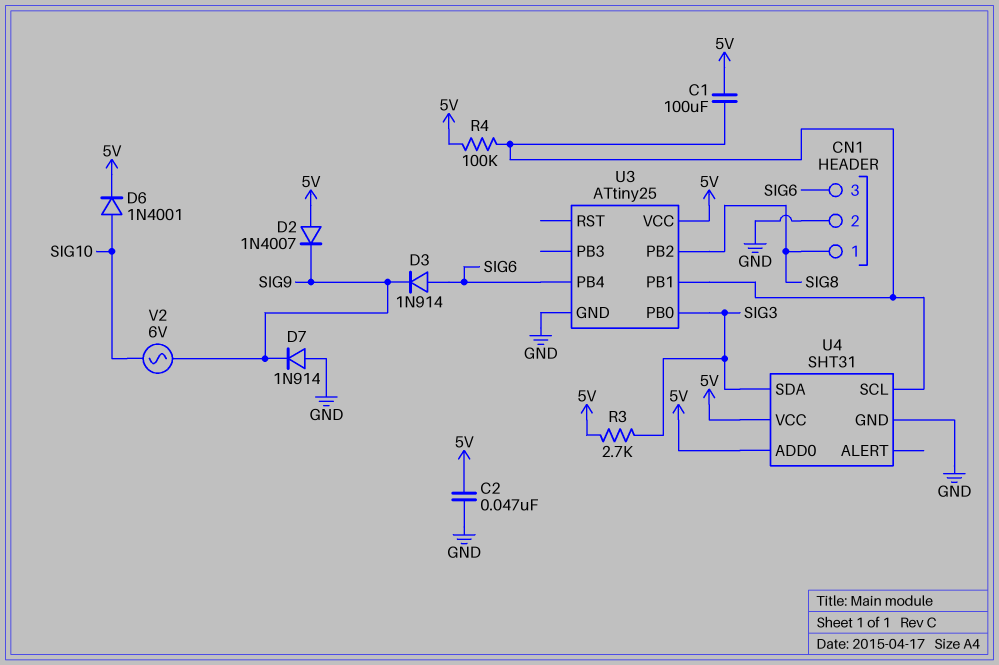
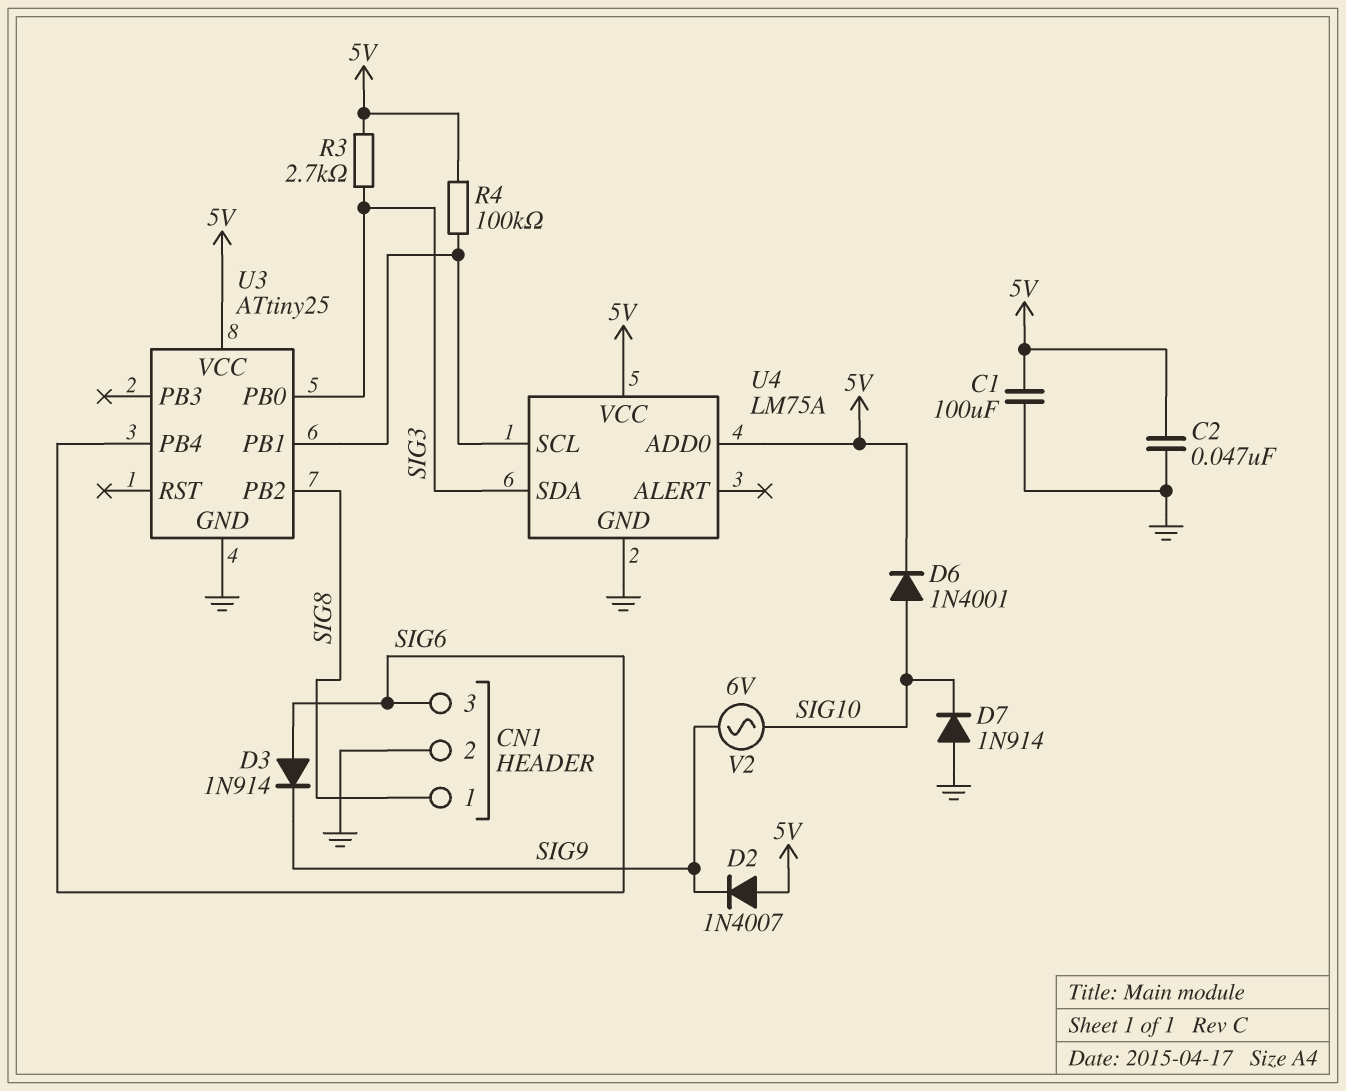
C1: 100uF (5V, U3/PB1) -> 100uF (5V, GND)
D7: diode 1N914 (A GND, K SIG9) -> diode 1N914 (A GND, K SIG10)
U4: SHT31 -> LM75A

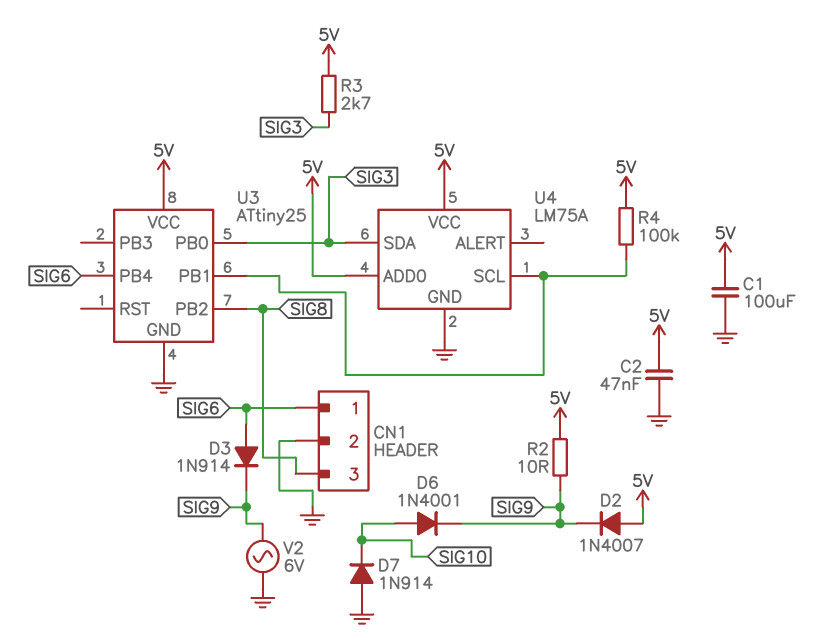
CN1 pin 1: SIG8 -> SIG6
CN1 pin 3: SIG6 -> SIG8
D6: diode 1N4001 (A SIG10, K 5V) -> diode 1N4001 (A SIG10, K SIG9)
R2: none -> 10 (5V, SIG9)
V2: AC 6V (SIG9, SIG10) -> AC 6V (GND, SIG9)

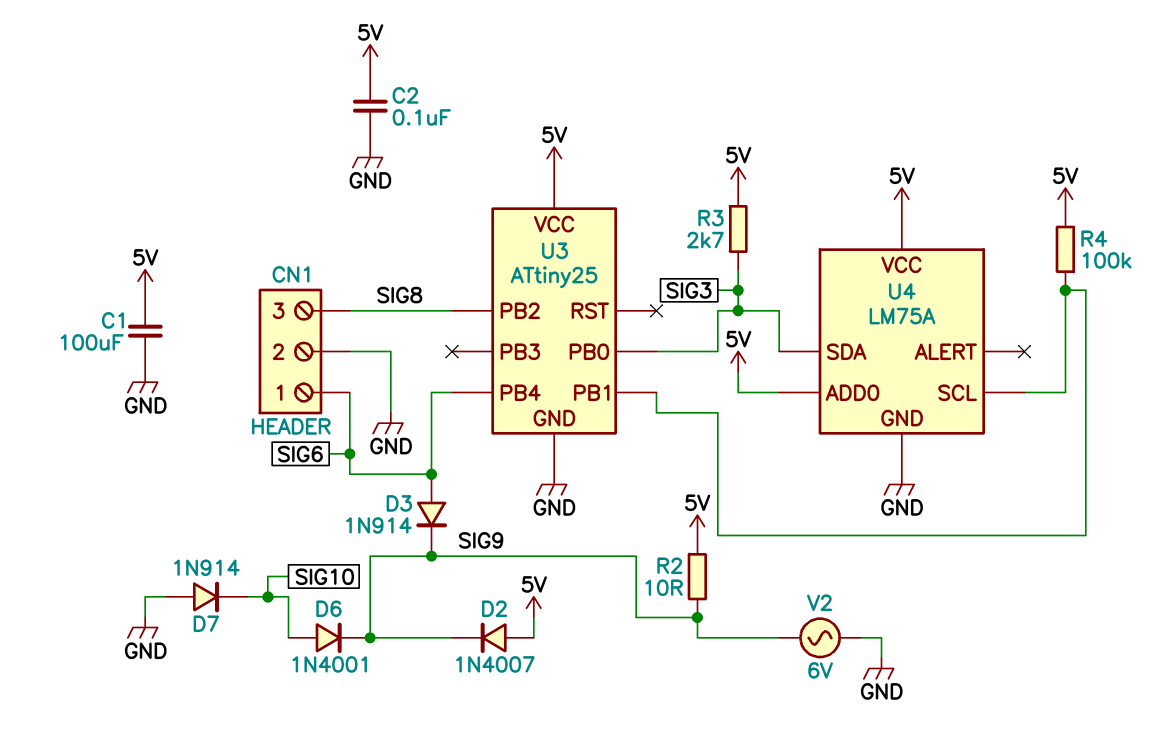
C2: 47nF (5V, GND) -> 100nF (5V, GND)

